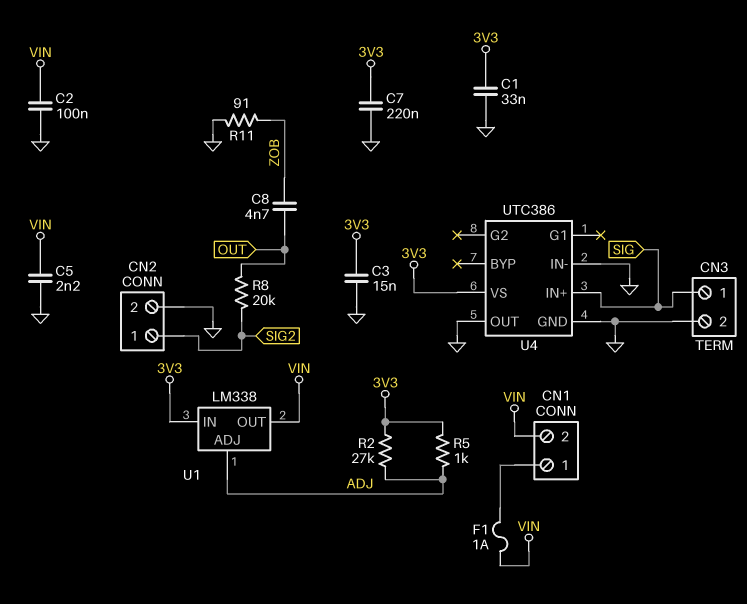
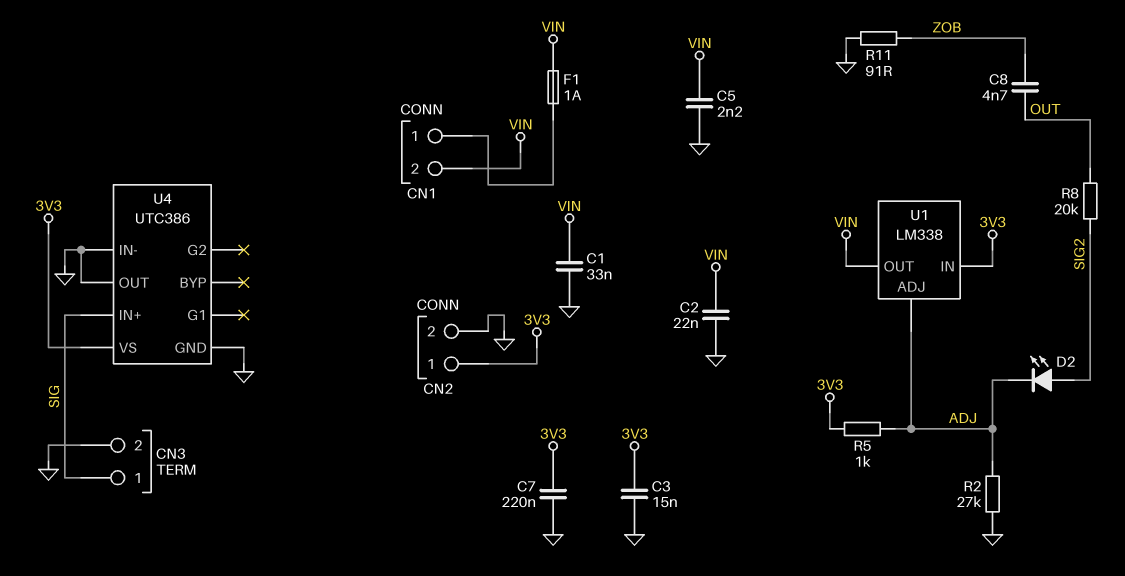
C1: 33nF (3V3, GND) -> 33nF (GND, VIN)
C2: 100nF (GND, VIN) -> 22nF (GND, VIN)
CN2 pin 1: SIG2 -> 3V3
D2: none -> LED (A SIG2, K ADJ)
R2: 27k (3V3, ADJ) -> 27k (ADJ, GND)

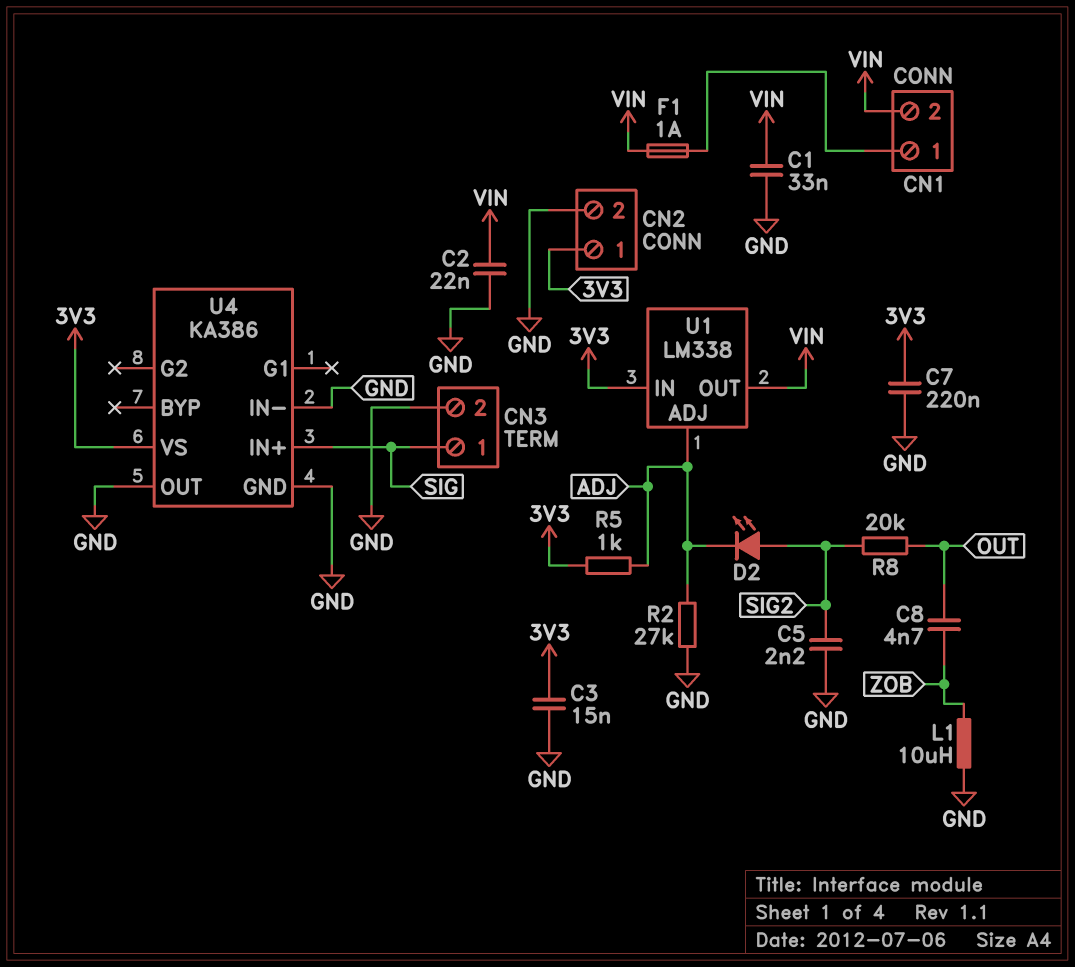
C5: 2.2nF (GND, VIN) -> 2.2nF (GND, SIG2)
L1: none -> 10uH (GND, ZOB)
R11: 91 (GND, ZOB) -> none
U4: UTC386 -> KA386

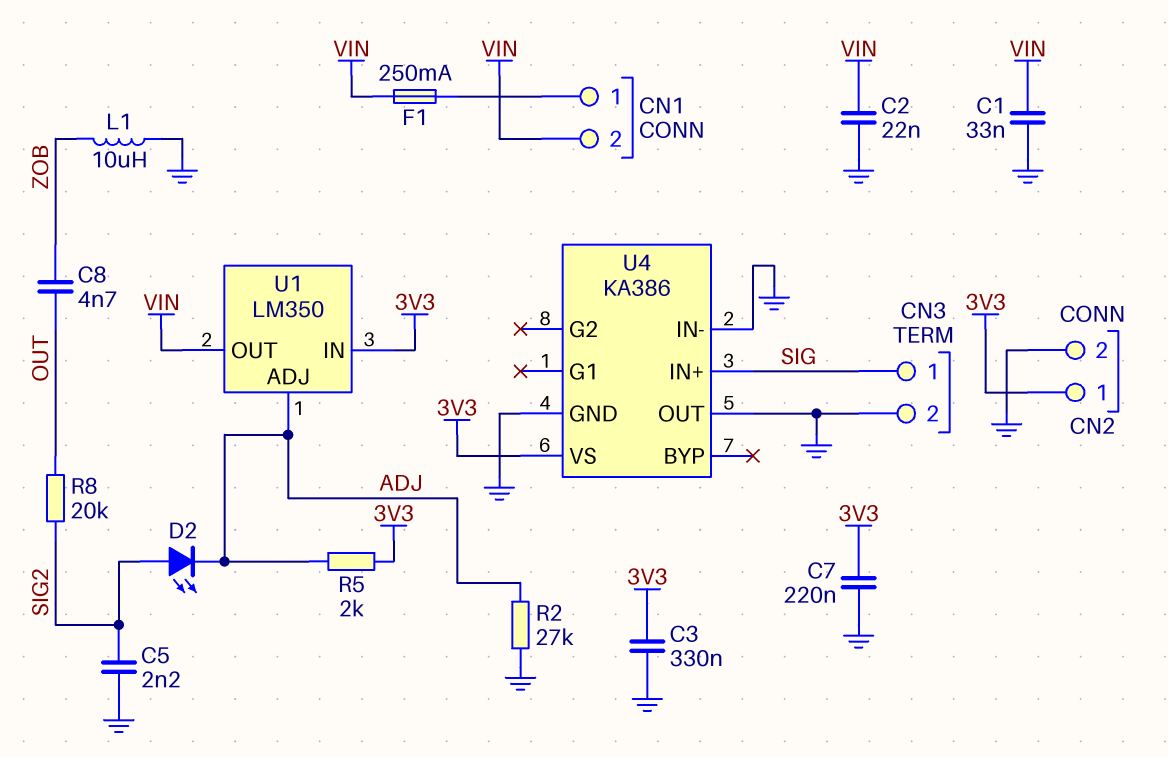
C3: 15nF (3V3, GND) -> 330nF (3V3, GND)
F1: 1A (CN1/1, VIN) -> 250mA (CN1/1, VIN)
R5: 1k (3V3, ADJ) -> 2k (3V3, ADJ)
U1: LM338 -> LM350

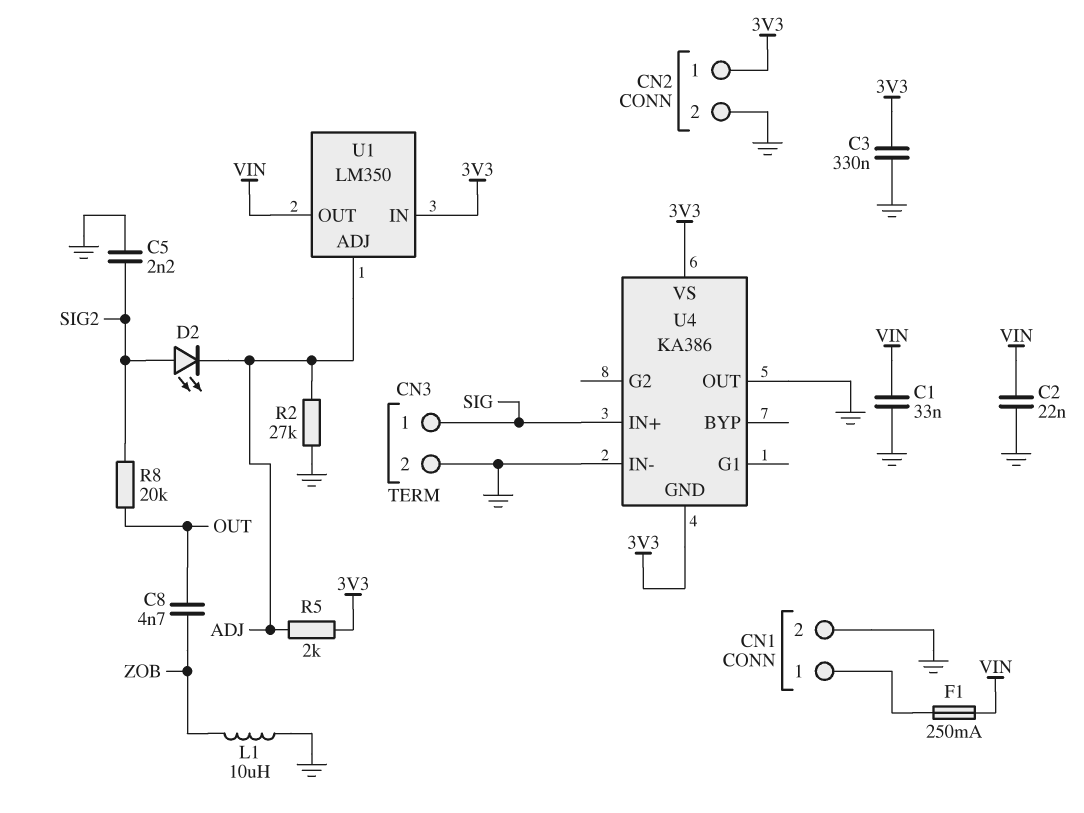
C7: 220nF (3V3, GND) -> none
CN1 pin 2: VIN -> GND
U4 pin GND: GND -> 3V3

